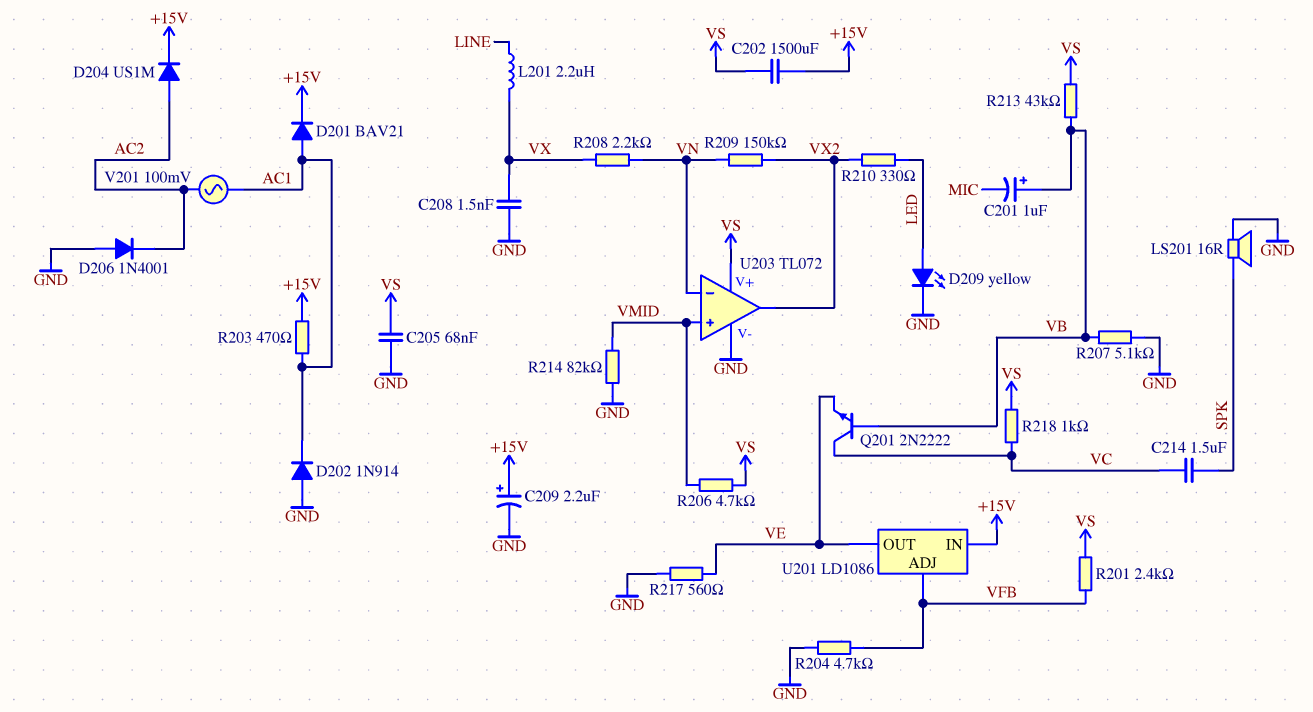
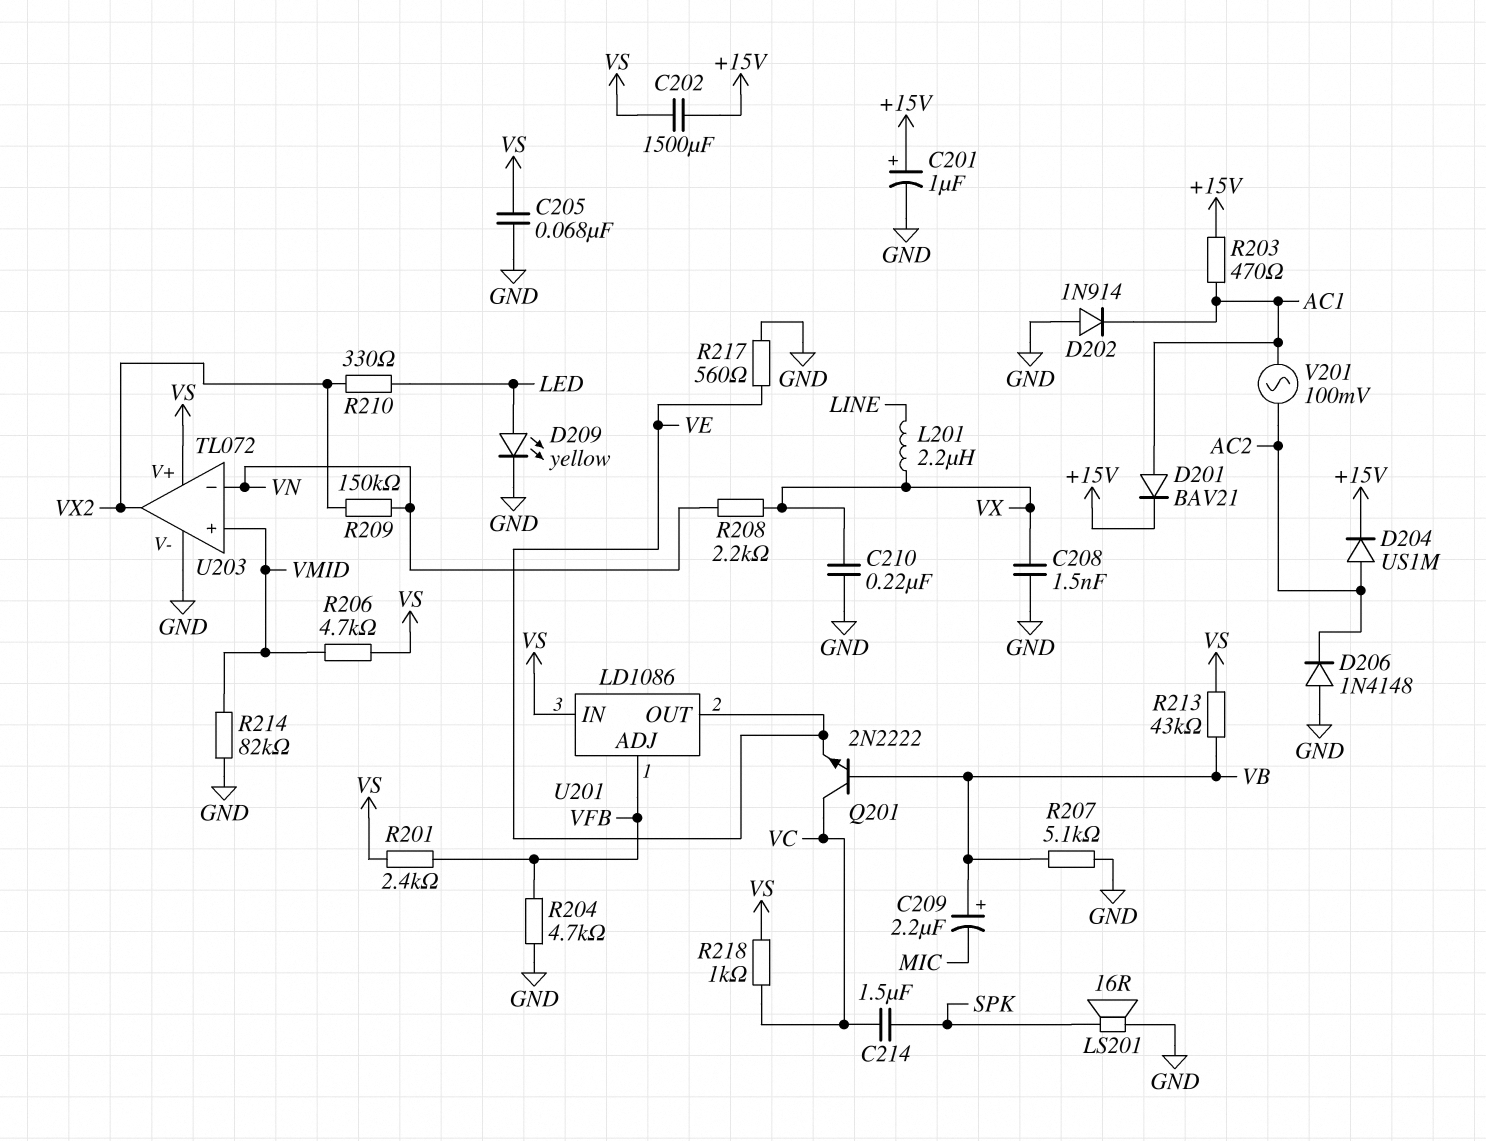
C201: 1uF (plus VB, minus MIC) -> 1uF (plus +15V, minus GND)
C209: 2.2uF (plus +15V, minus GND) -> 2.2uF (plus VB, minus MIC)
C210: none -> 220nF (GND, VX)
D206: diode 1N4001 (A GND, K AC2) -> diode 1N4148 (A GND, K AC2)
U201 pin IN: +15V -> VS

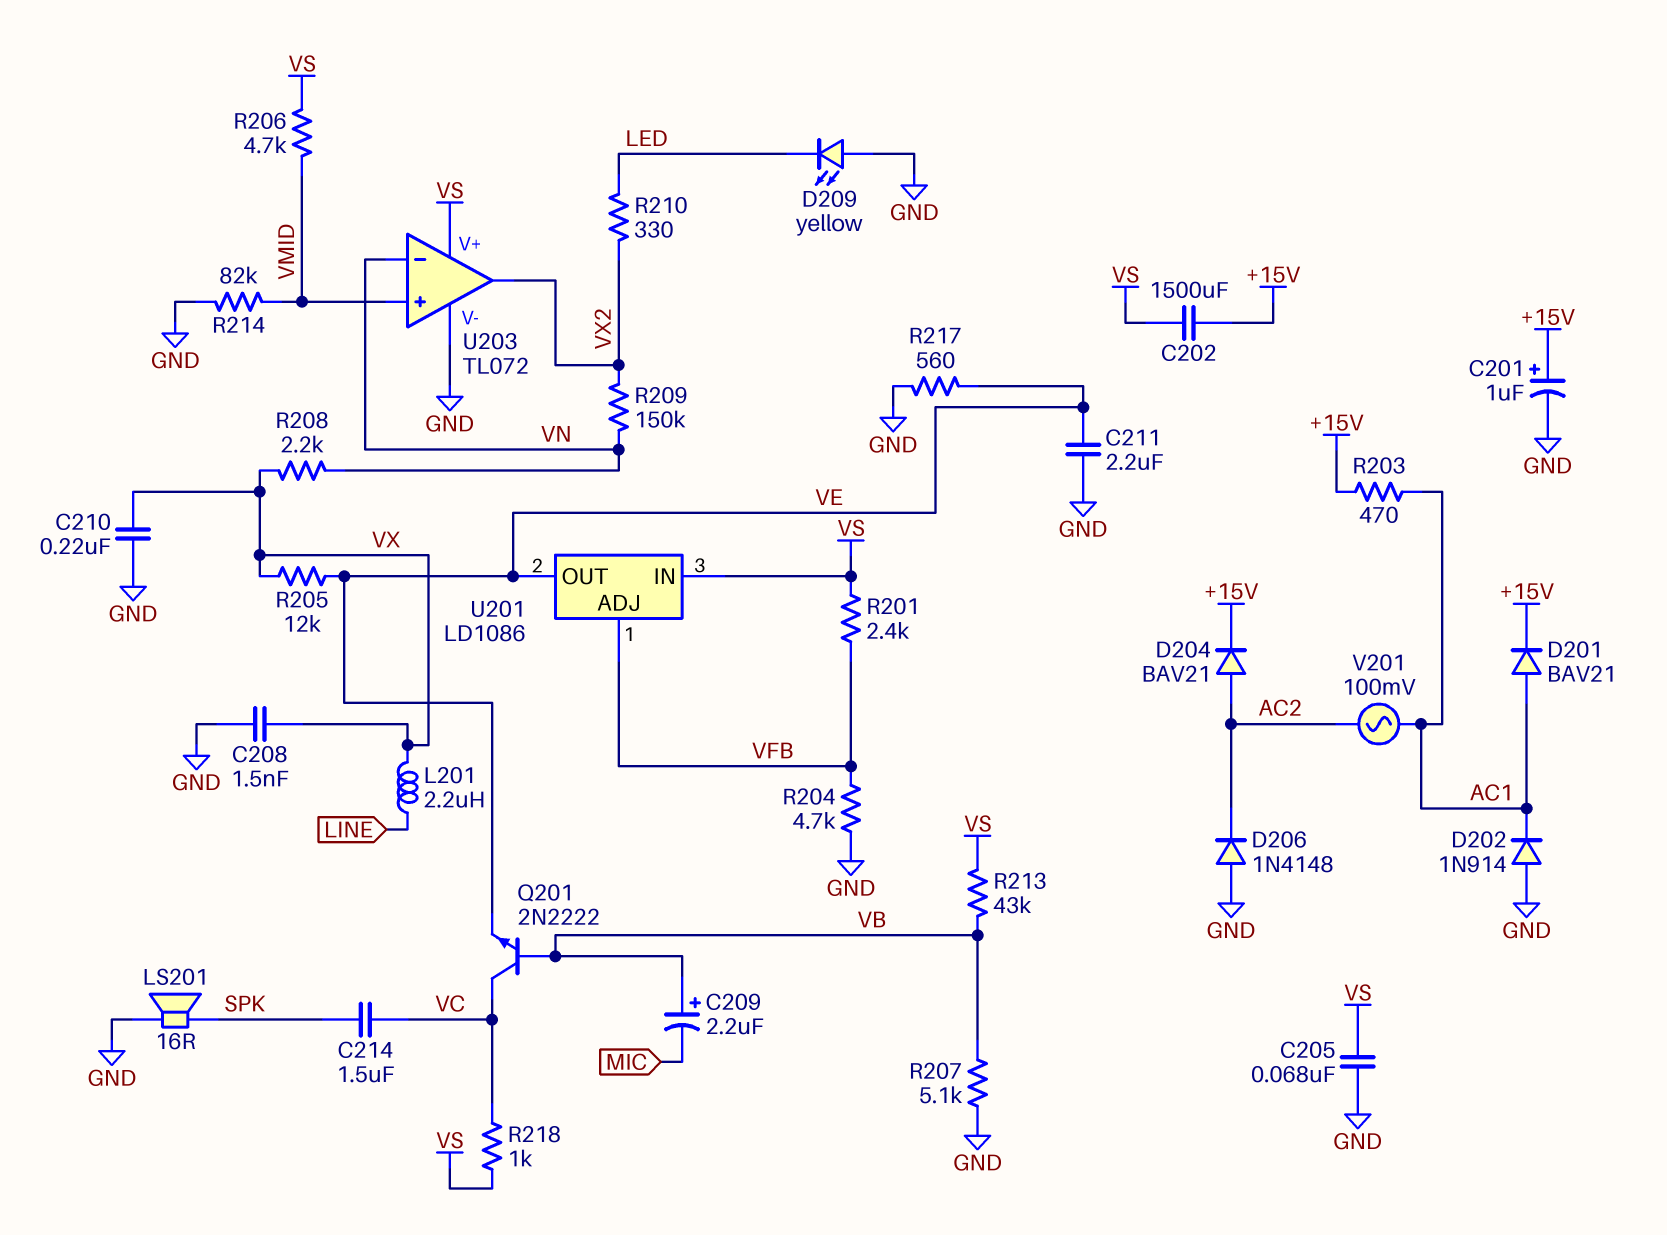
C211: none -> 2.2uF (GND, VE)
D204: diode US1M (A AC2, K +15V) -> diode BAV21 (A AC2, K +15V)
D209: LED yellow (A LED, K GND) -> LED yellow (A GND, K LED)
R205: none -> 12k (VE, VX)

